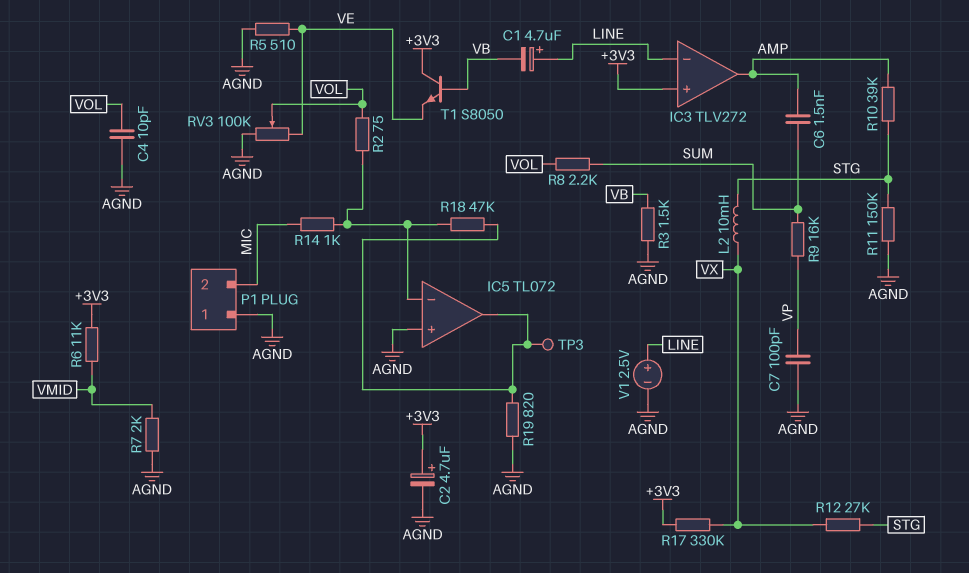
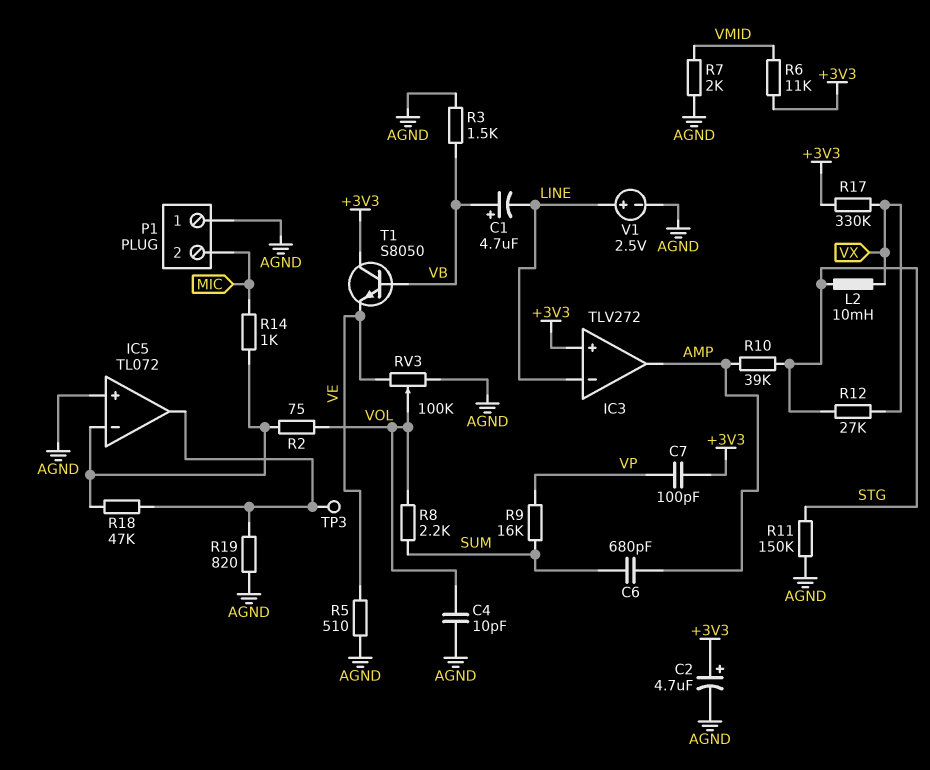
C1: 4.7uF (plus LINE, minus VB) -> 4.7uF (plus VB, minus LINE)
C6: 1.5nF (AMP, SUM) -> 680pF (AMP, SUM)
C7: 100pF (AGND, VP) -> 100pF (+3V3, VP)

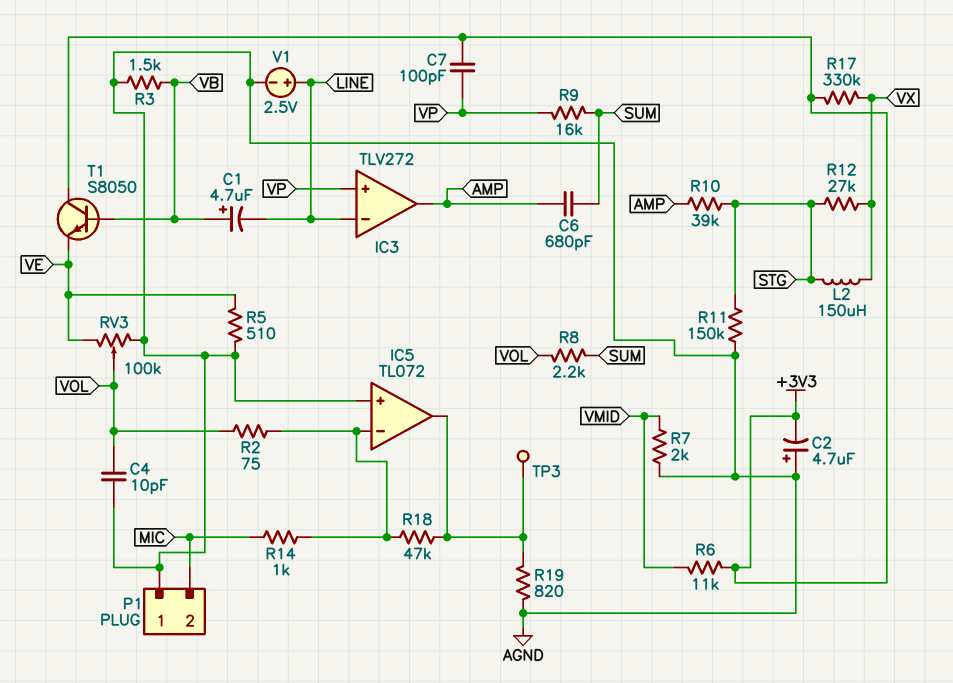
C2: 4.7uF (plus +3V3, minus AGND) -> 4.7uF (plus AGND, minus +3V3)
IC3 pin in+: +3V3 -> VP
L2: 10mH (STG, VX) -> 150uH (STG, VX)

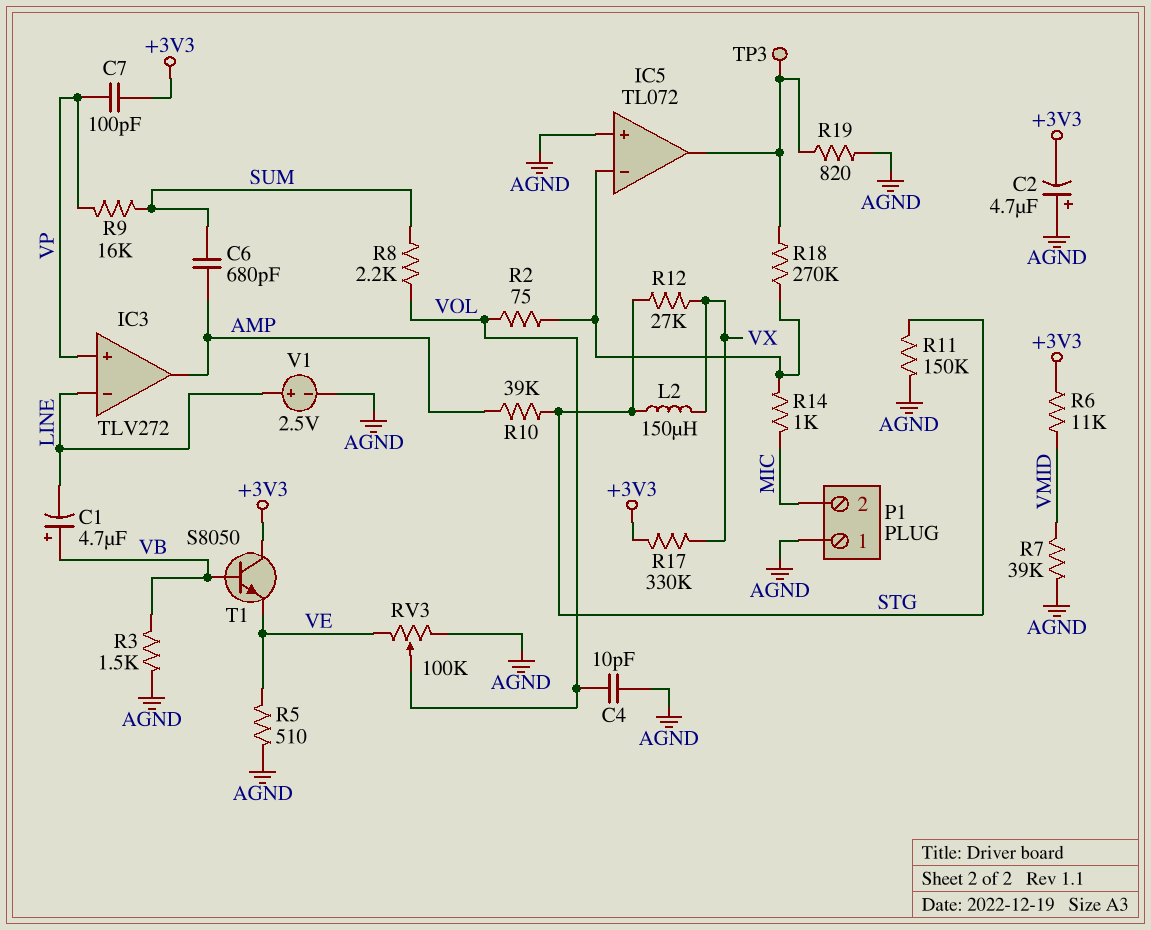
R7: 2k (AGND, VMID) -> 39k (AGND, VMID)
R18: 47k (IC5/in-, IC5/out) -> 270k (IC5/in-, IC5/out)

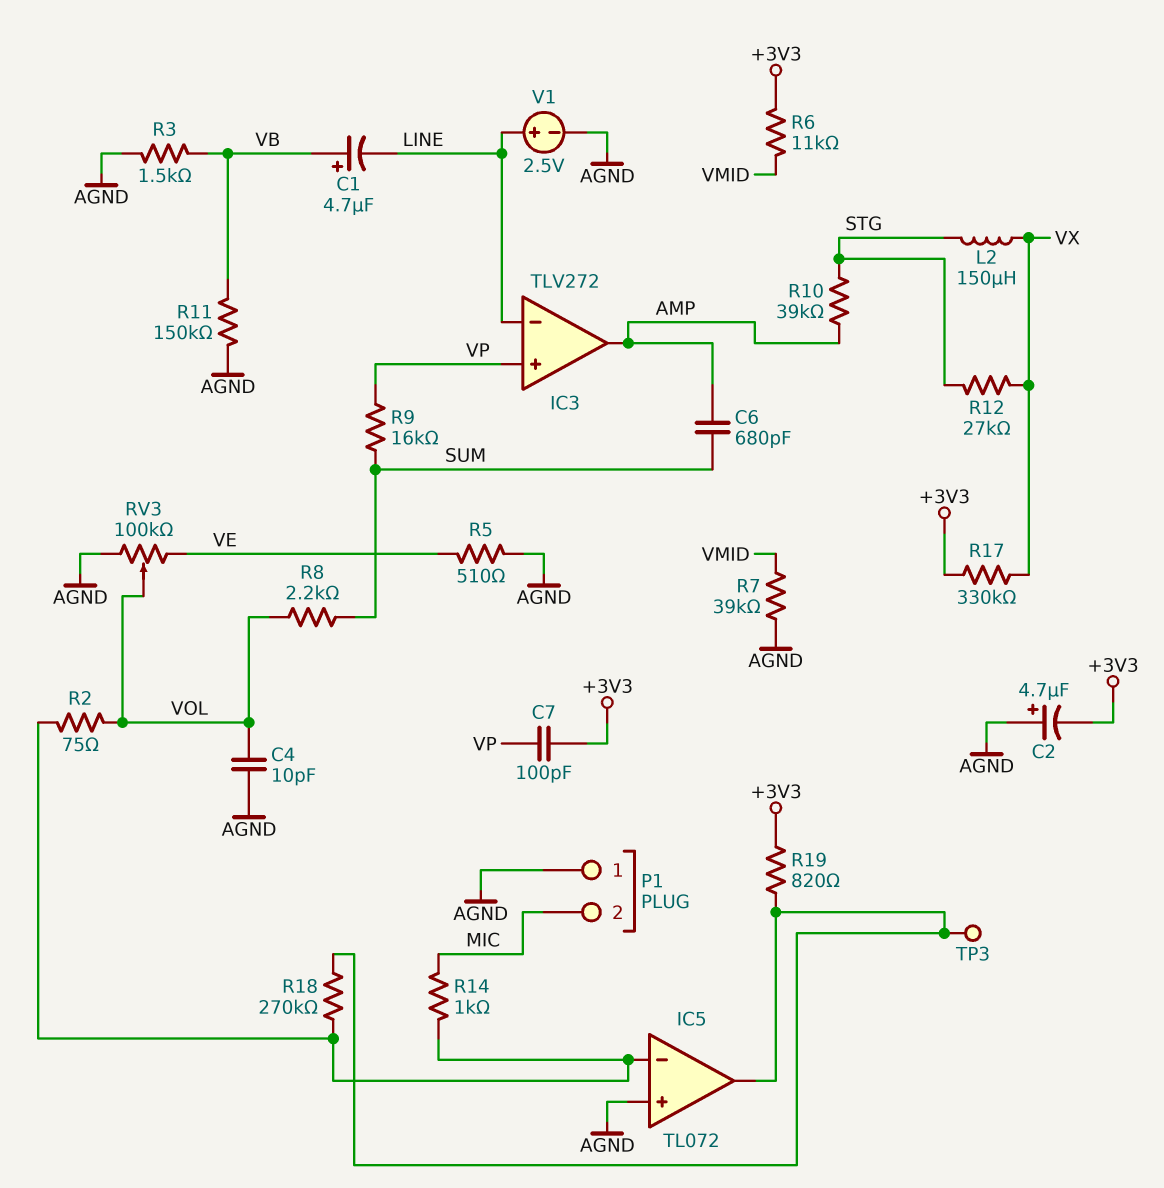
R11: 150k (AGND, STG) -> 150k (AGND, VB)
R19: 820 (AGND, IC5/out) -> 820 (+3V3, IC5/out)
T1: NPN S8050 (B VB, C +3V3, E VE) -> none

